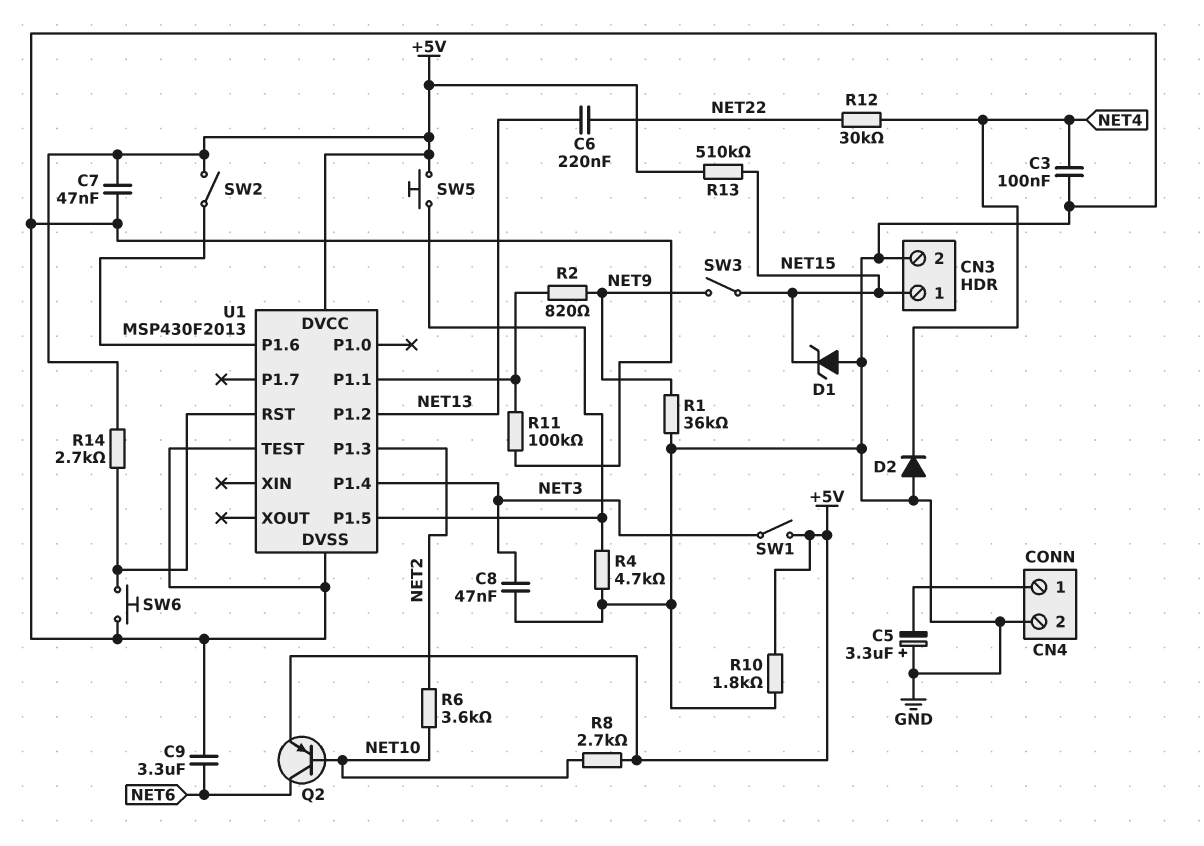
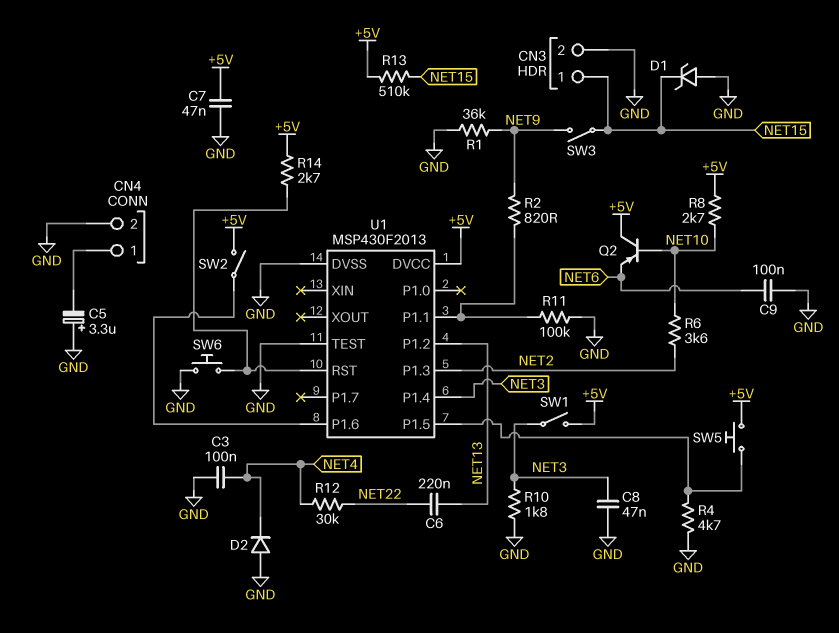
C9: 3.3uF (GND, NET6) -> 100nF (GND, NET6)
Q2: PNP (B NET10, C NET6, E +5V) -> PNP (B NET10, C +5V, E NET6)
R10: 1.8k (+5V, GND) -> 1.8k (GND, NET3)

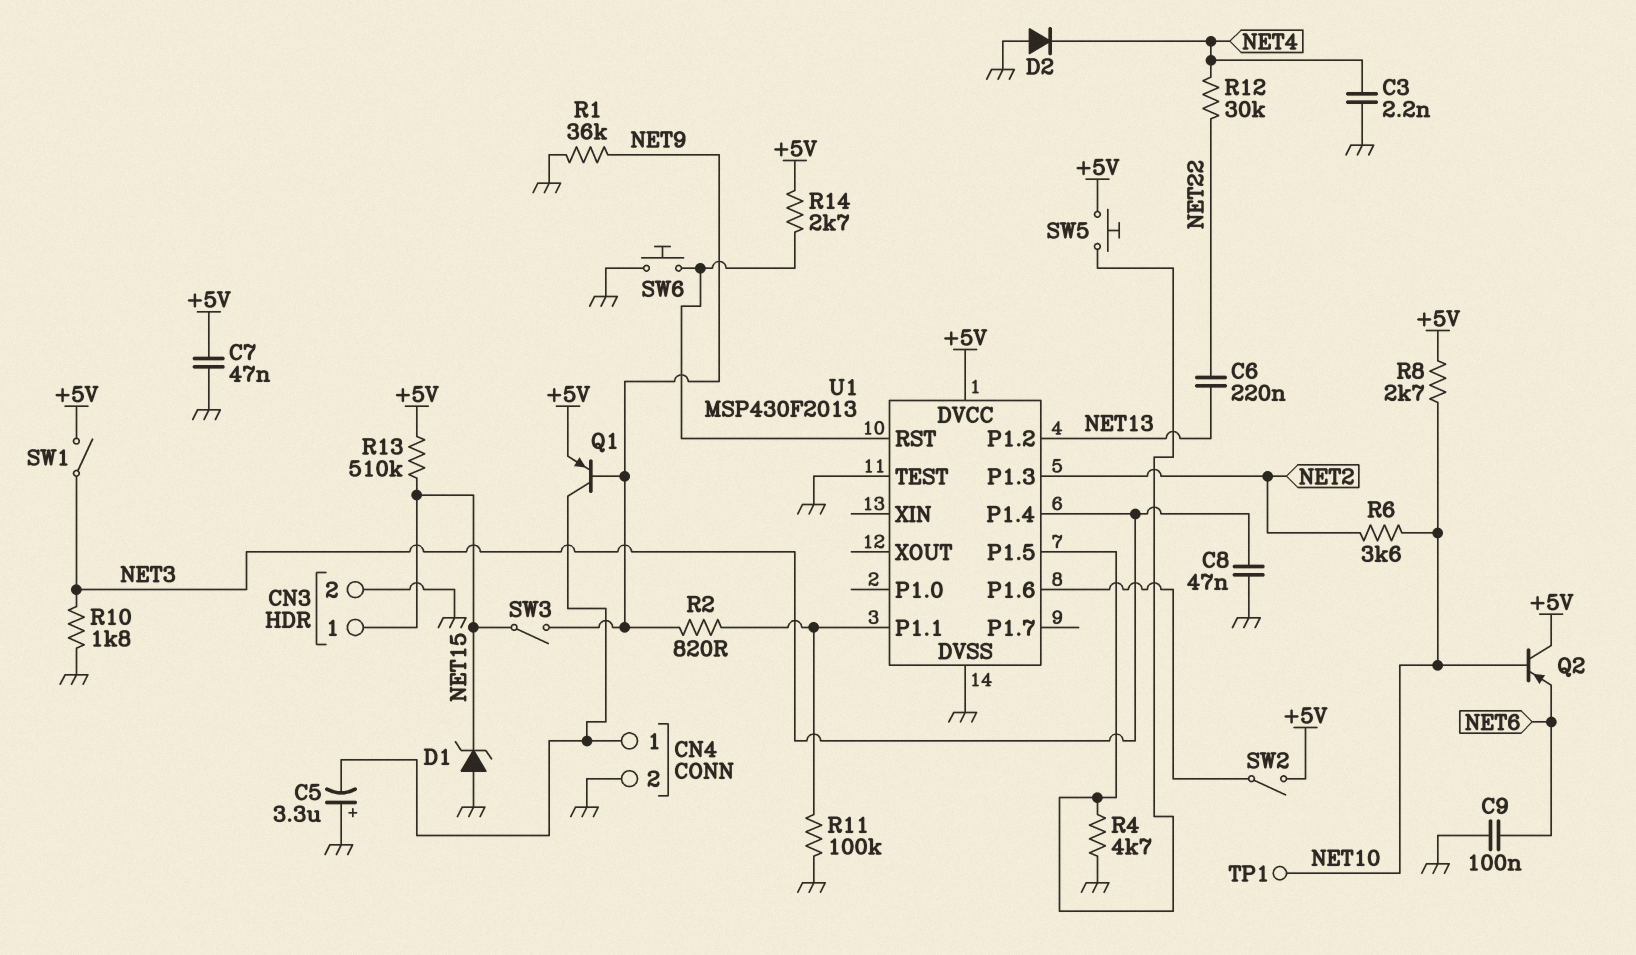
C3: 100nF (GND, NET4) -> 2.2nF (GND, NET4)
Q1: none -> PNP (B NET9, C CN4/1, E +5V)
TP1: none -> test point (NET10)

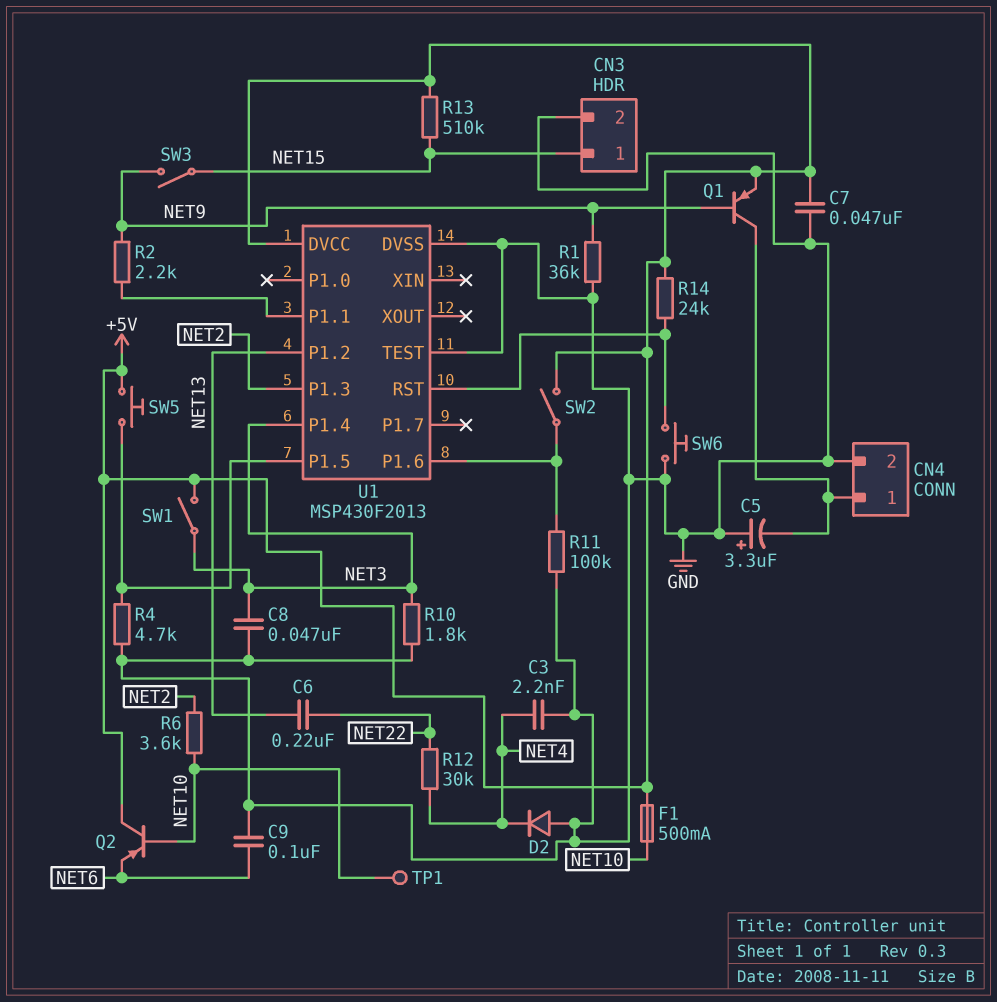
D1: zener (A GND, K NET15) -> none
F1: none -> 500mA (+5V, NET10)
R2: 820 (NET9, U1/P1.1) -> 2.2k (NET9, U1/P1.1)
R8: 2.7k (+5V, NET10) -> none
R11: 100k (GND, U1/P1.1) -> 100k (GND, U1/P1.6)
R14: 2.7k (+5V, U1/RST) -> 24k (+5V, U1/RST)

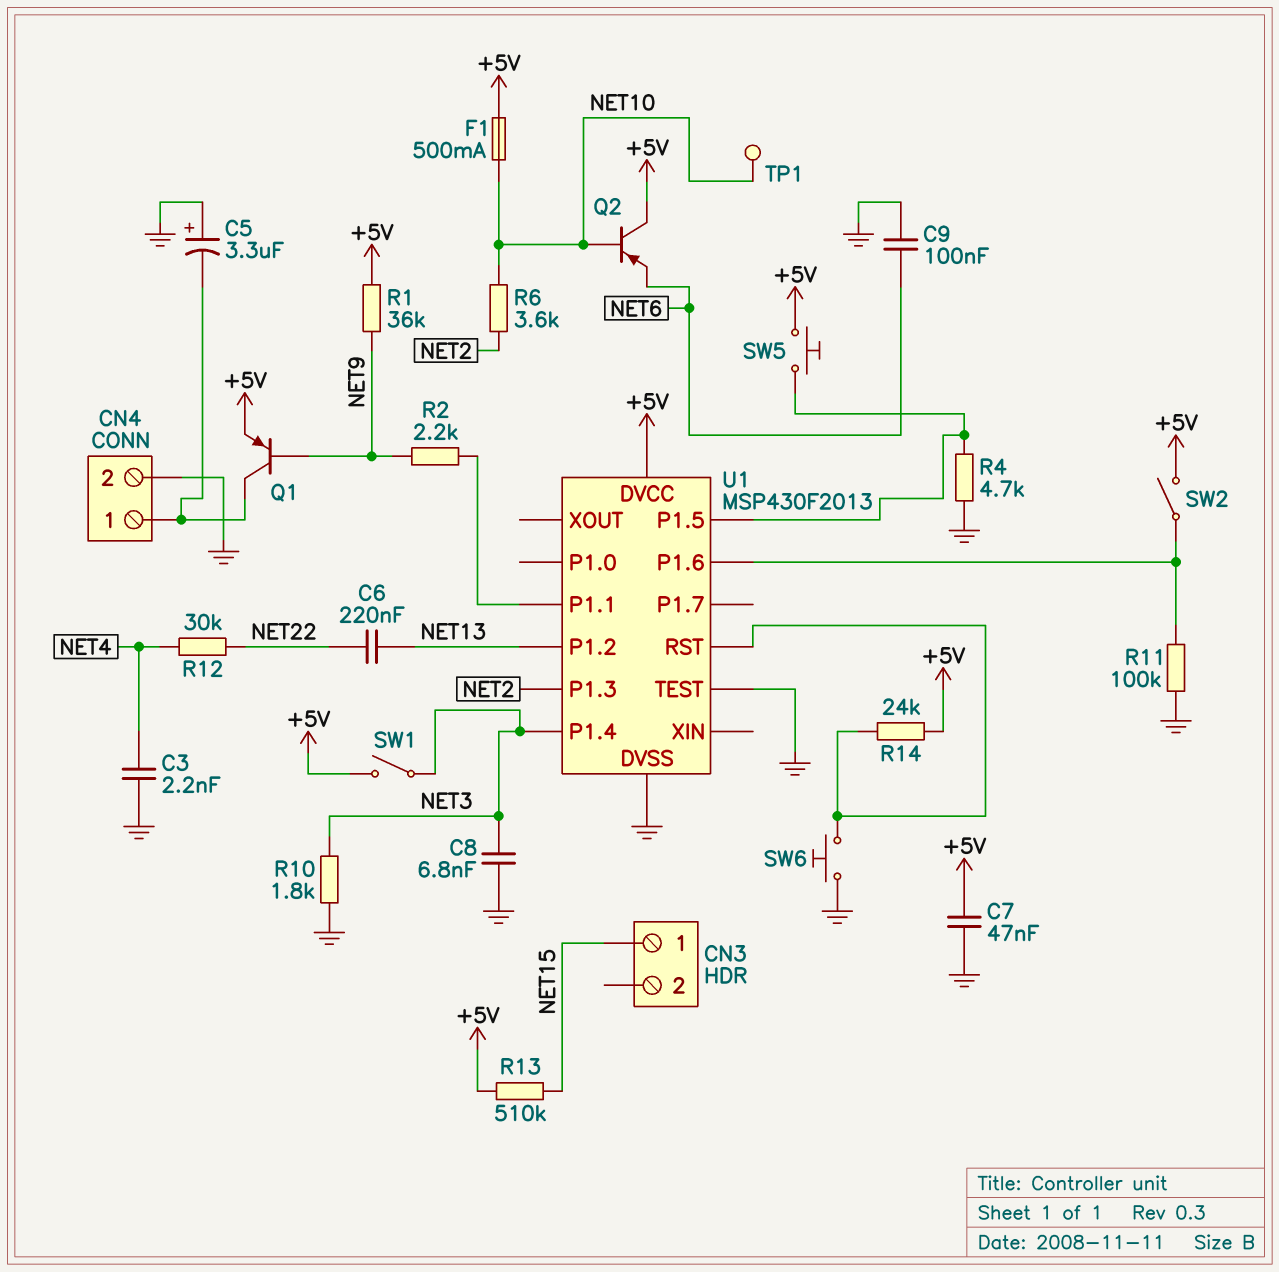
C8: 47nF (GND, NET3) -> 6.8nF (GND, NET3)
CN3 pin 2: GND -> none
D2: diode (A GND, K NET4) -> none
R1: 36k (GND, NET9) -> 36k (+5V, NET9)
SW3: switch (NET9, NET15) -> none

